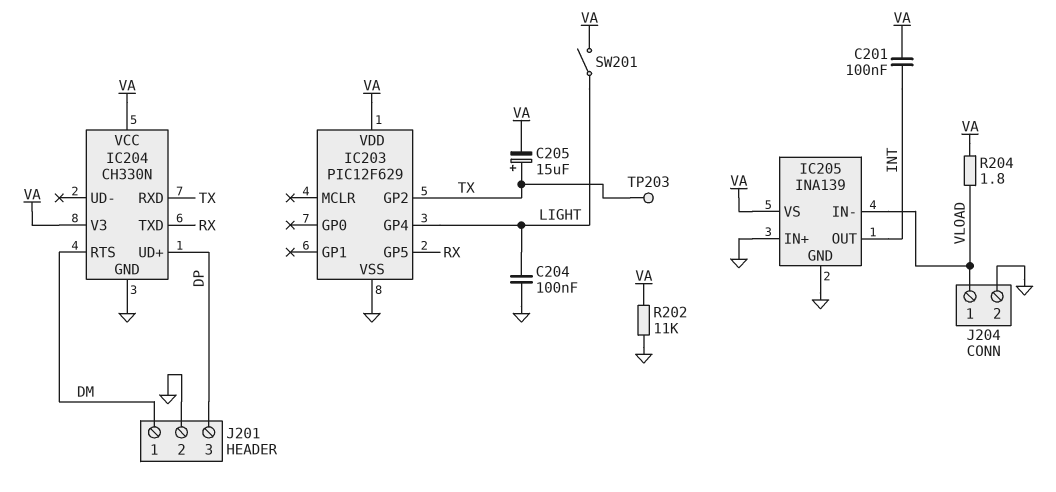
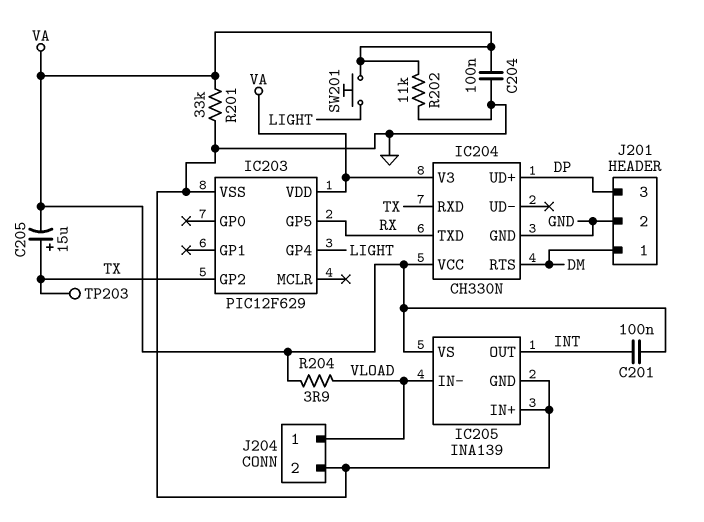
C204: 100nF (GND, LIGHT) -> 100nF (GND, VA)
R201: none -> 33k (GND, VA)
R204: 1.8 (VA, VLOAD) -> 3.9 (VA, VLOAD)
SW201: switch (LIGHT, VA) -> button (LIGHT, VA)

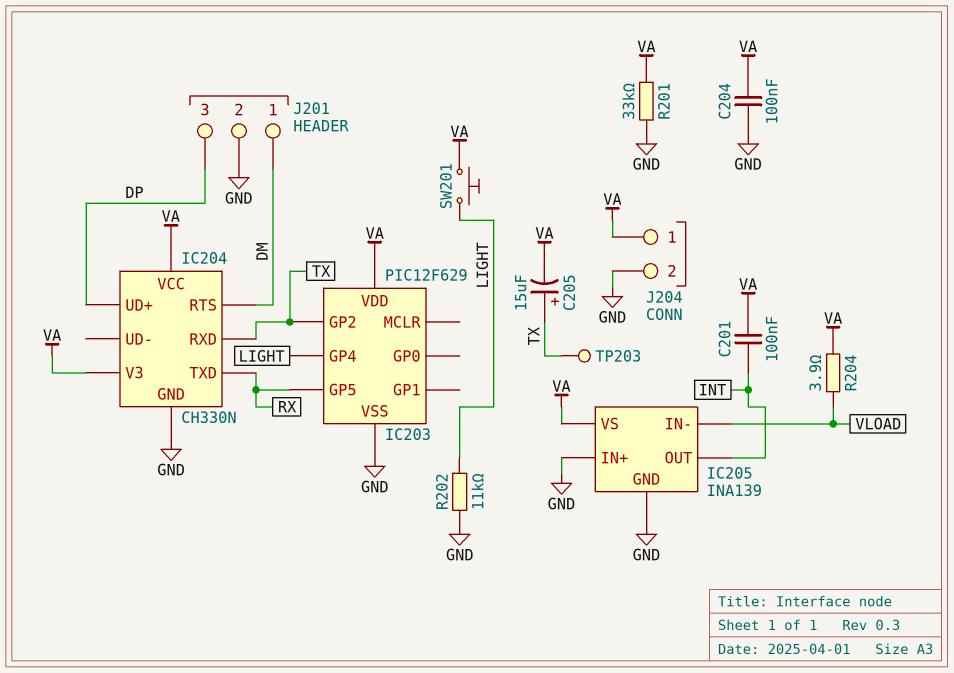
J204 pin 1: VLOAD -> VA
R202: 11k (GND, VA) -> 11k (GND, LIGHT)

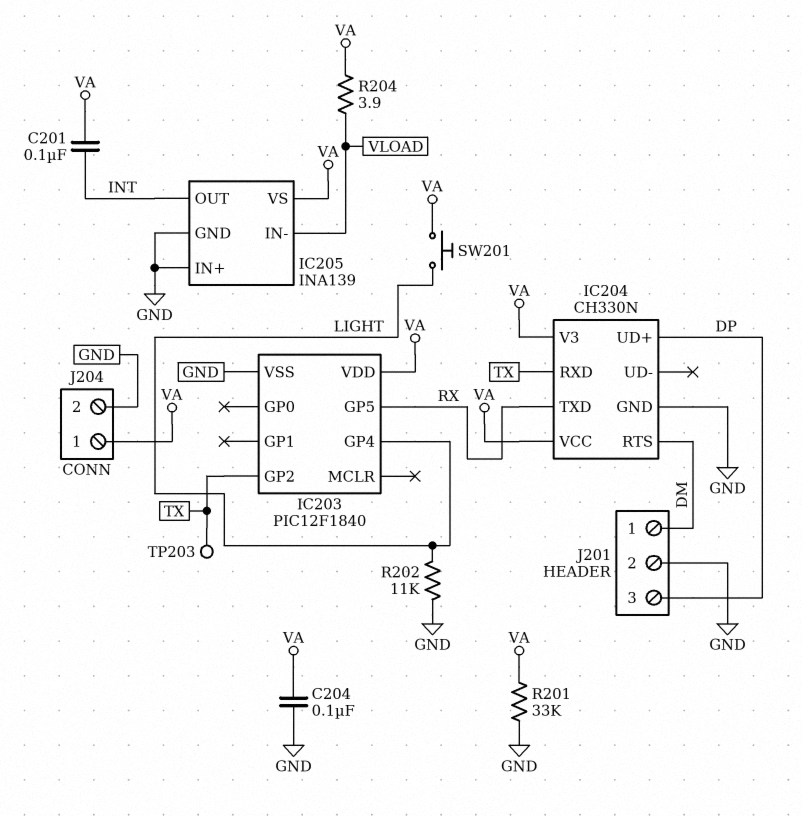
C205: 15uF (plus TX, minus VA) -> none
IC203: PIC12F629 -> PIC12F1840

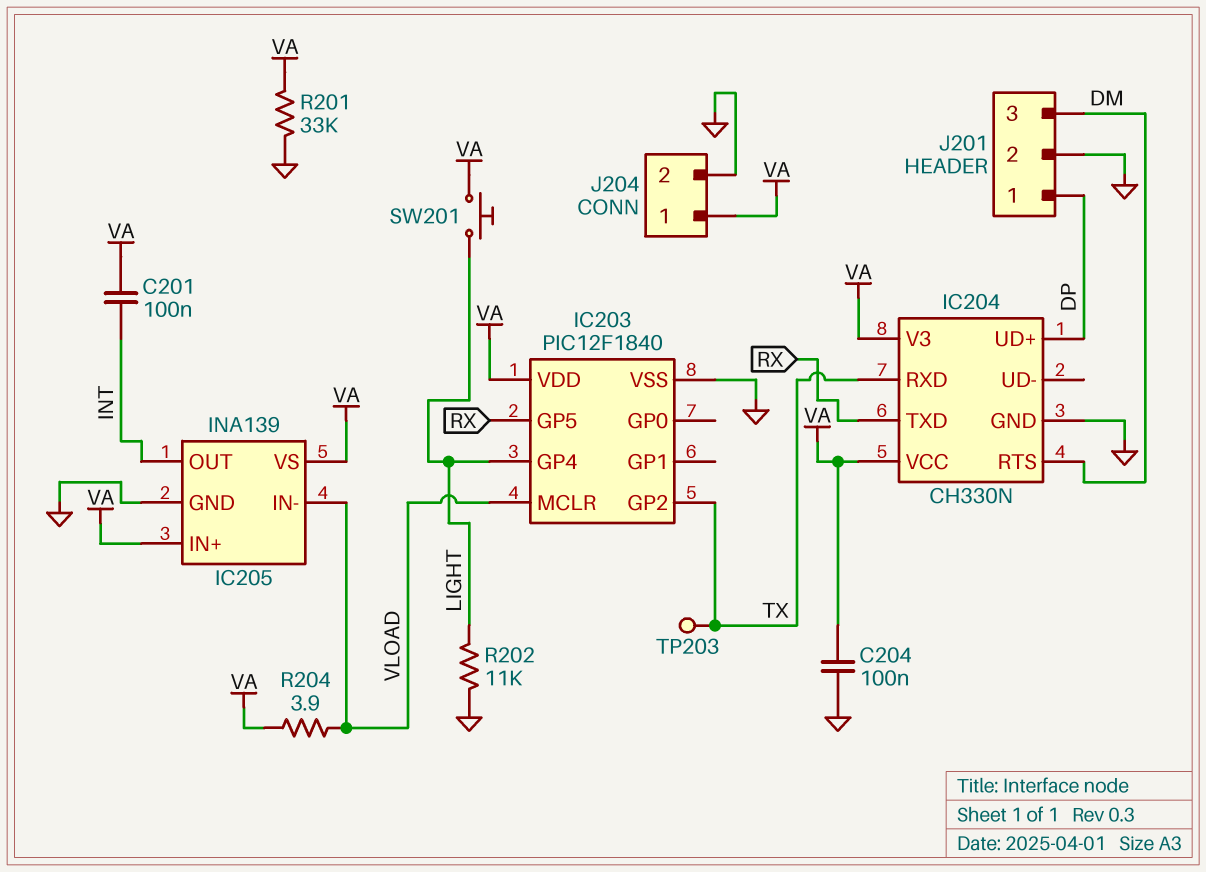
IC203 pin MCLR: none -> VLOAD
IC205 pin IN+: GND -> VA
J201 pin 1: DM -> DP
J201 pin 3: DP -> DM

